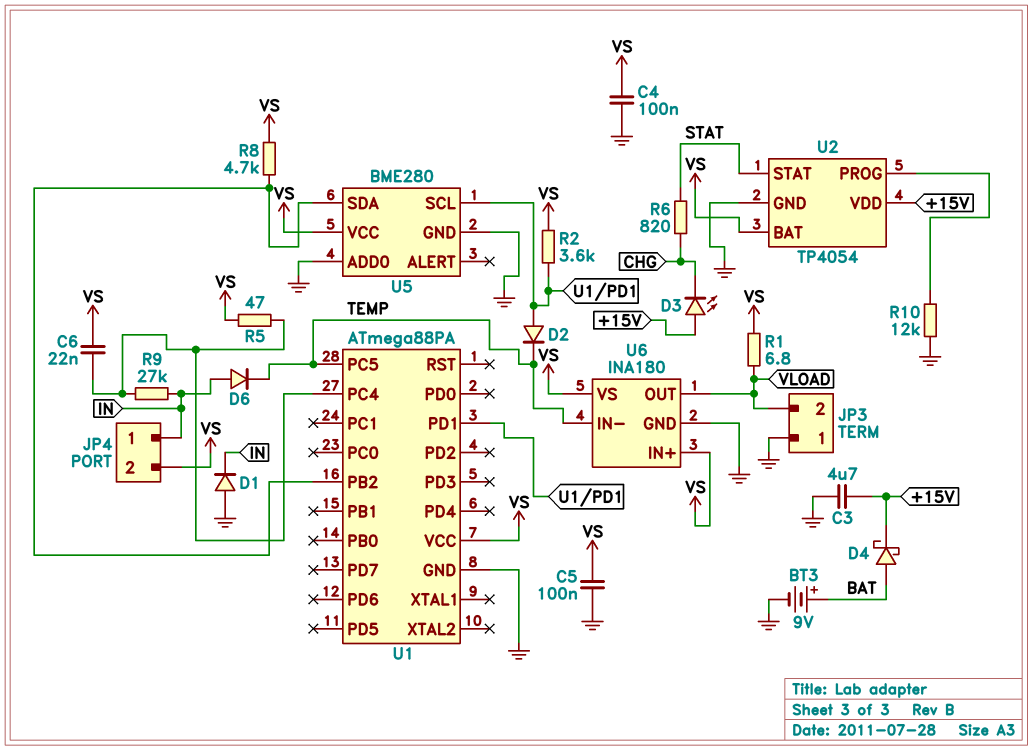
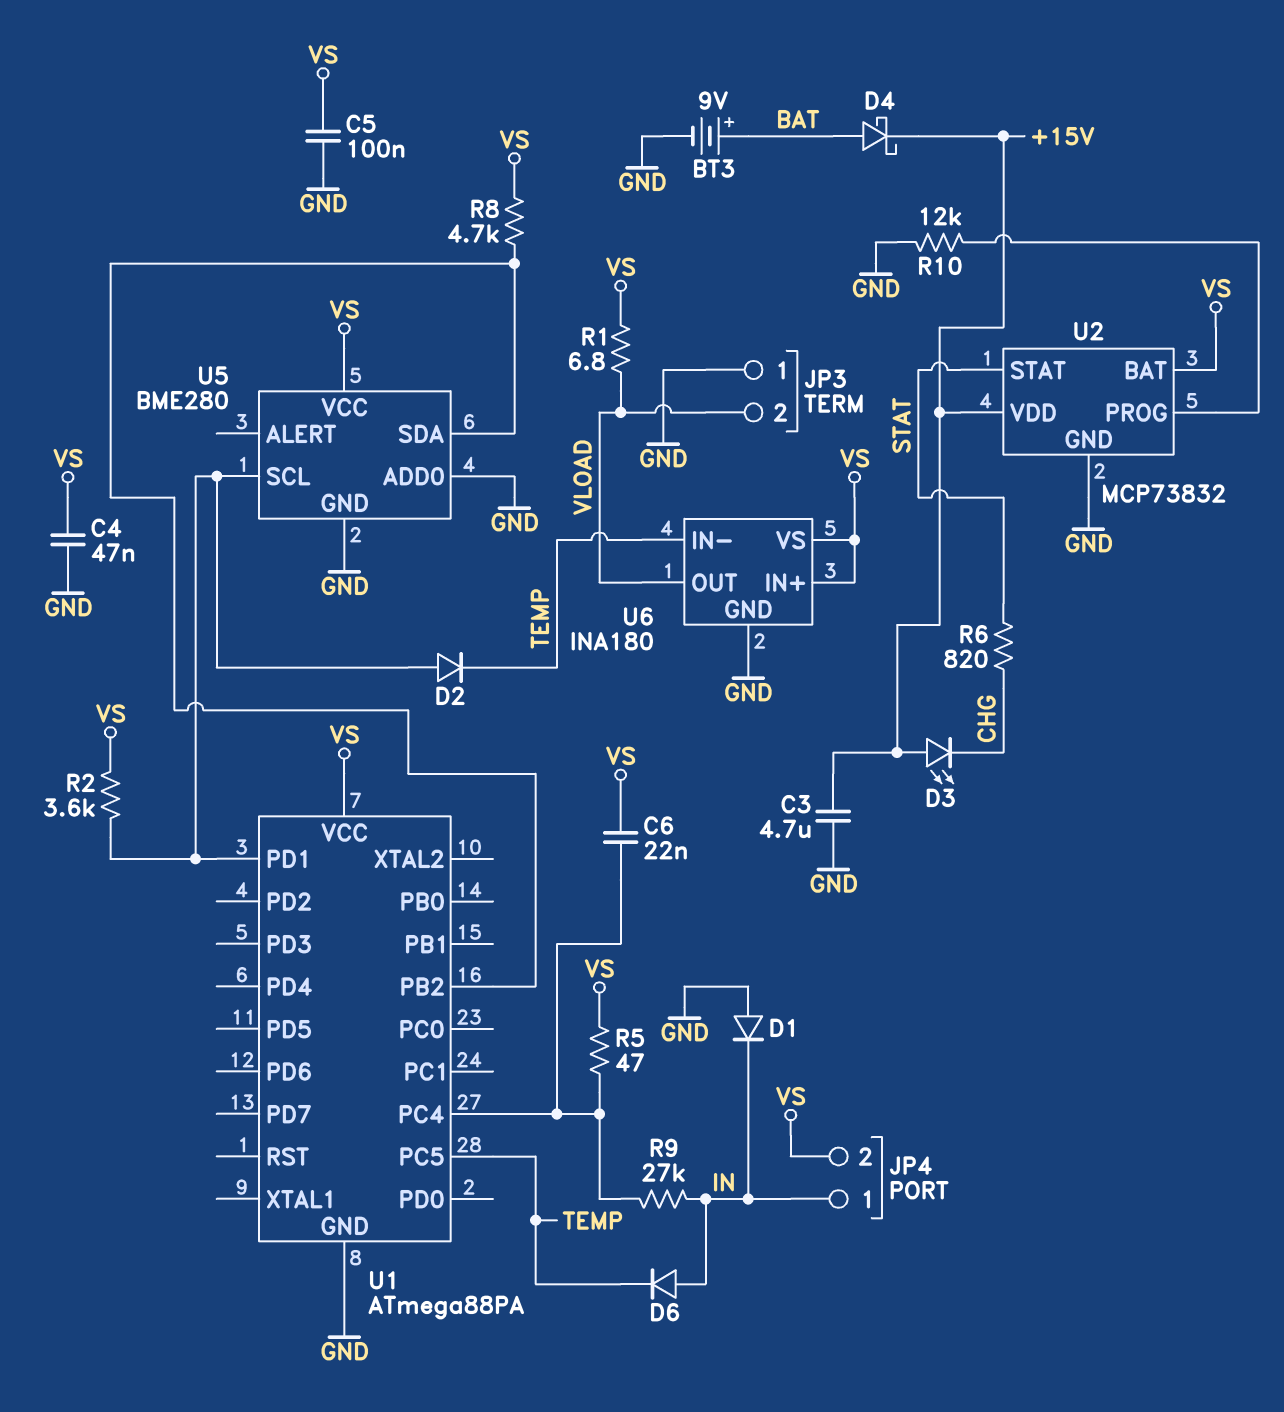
C4: 100nF (GND, VS) -> 47nF (GND, VS)
U2: TP4054 -> MCP73832

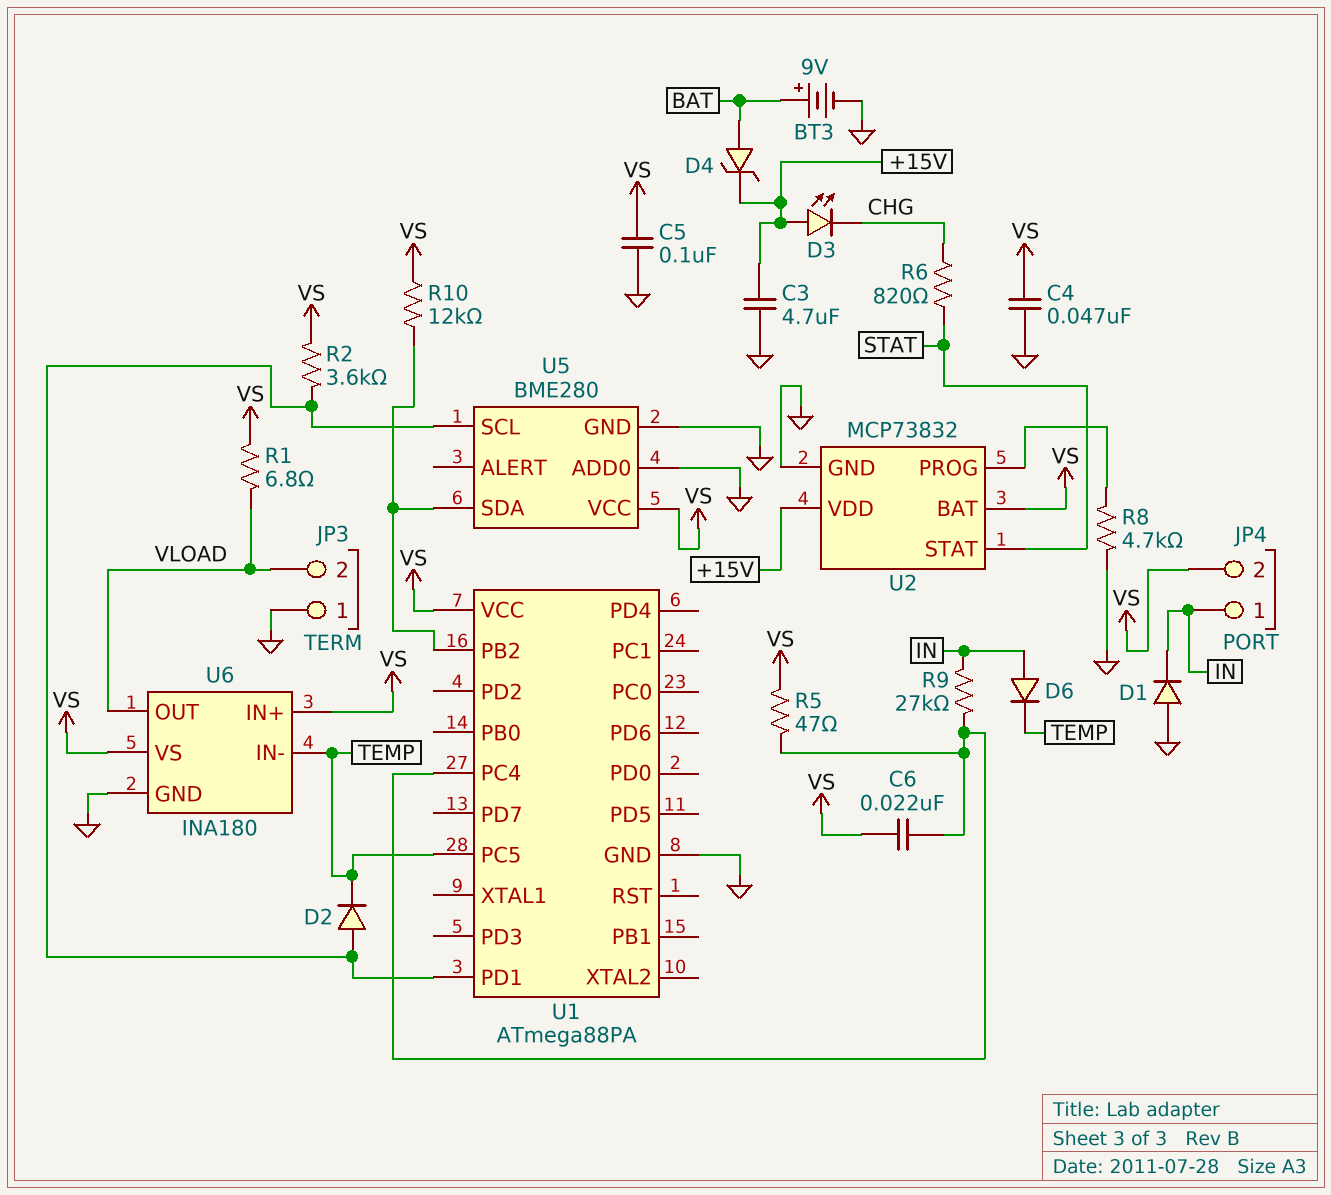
D4: schottky (A BAT, K +15V) -> zener (A BAT, K +15V)
R8: 4.7k (U1/PB2, VS) -> 4.7k (GND, U2/PROG)
R10: 12k (GND, U2/PROG) -> 12k (U1/PB2, VS)

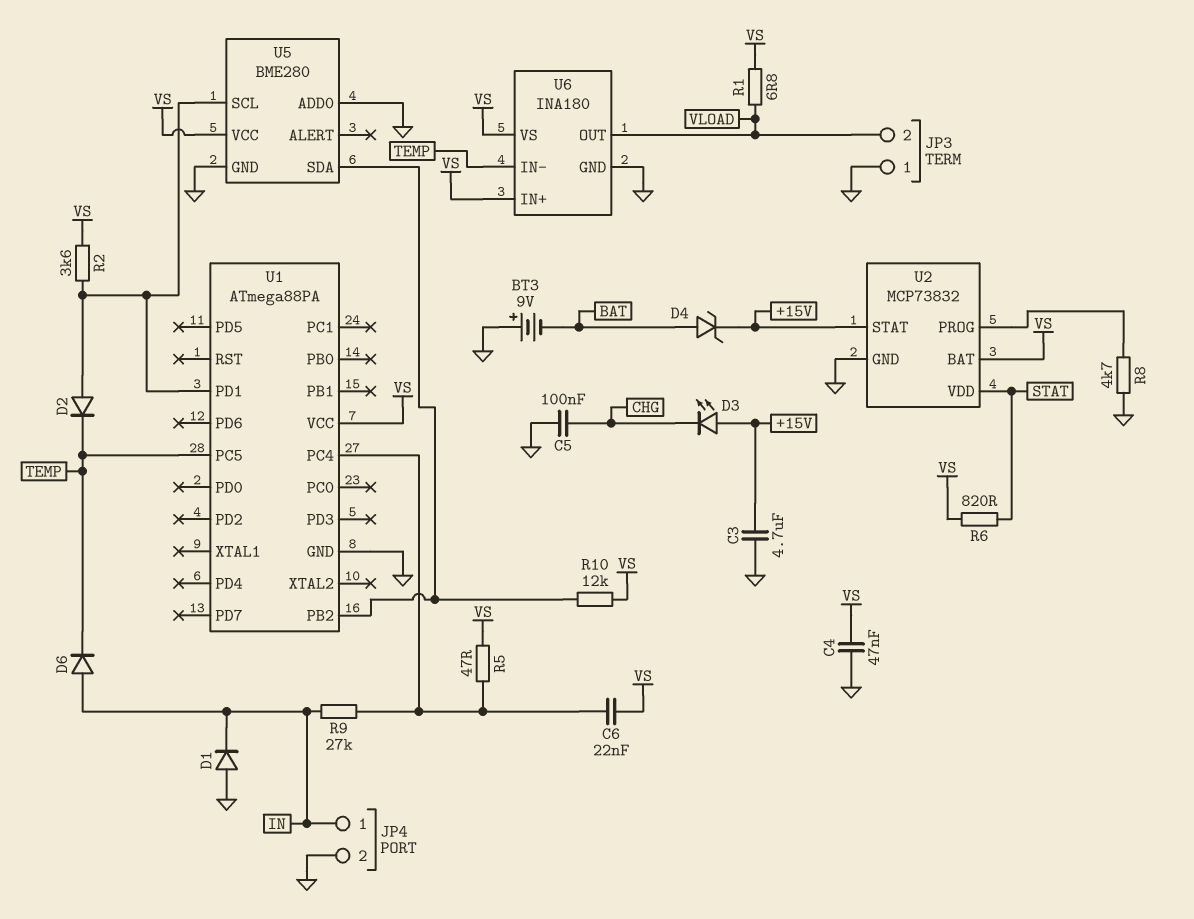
BT3: 9V (plus BAT, minus GND) -> 9V (plus GND, minus BAT)
C5: 100nF (GND, VS) -> 100nF (CHG, GND)
JP4 pin 2: VS -> GND
R6: 820 (CHG, STAT) -> 820 (STAT, VS)
U2 pin STAT: STAT -> +15V
U2 pin VDD: +15V -> STAT

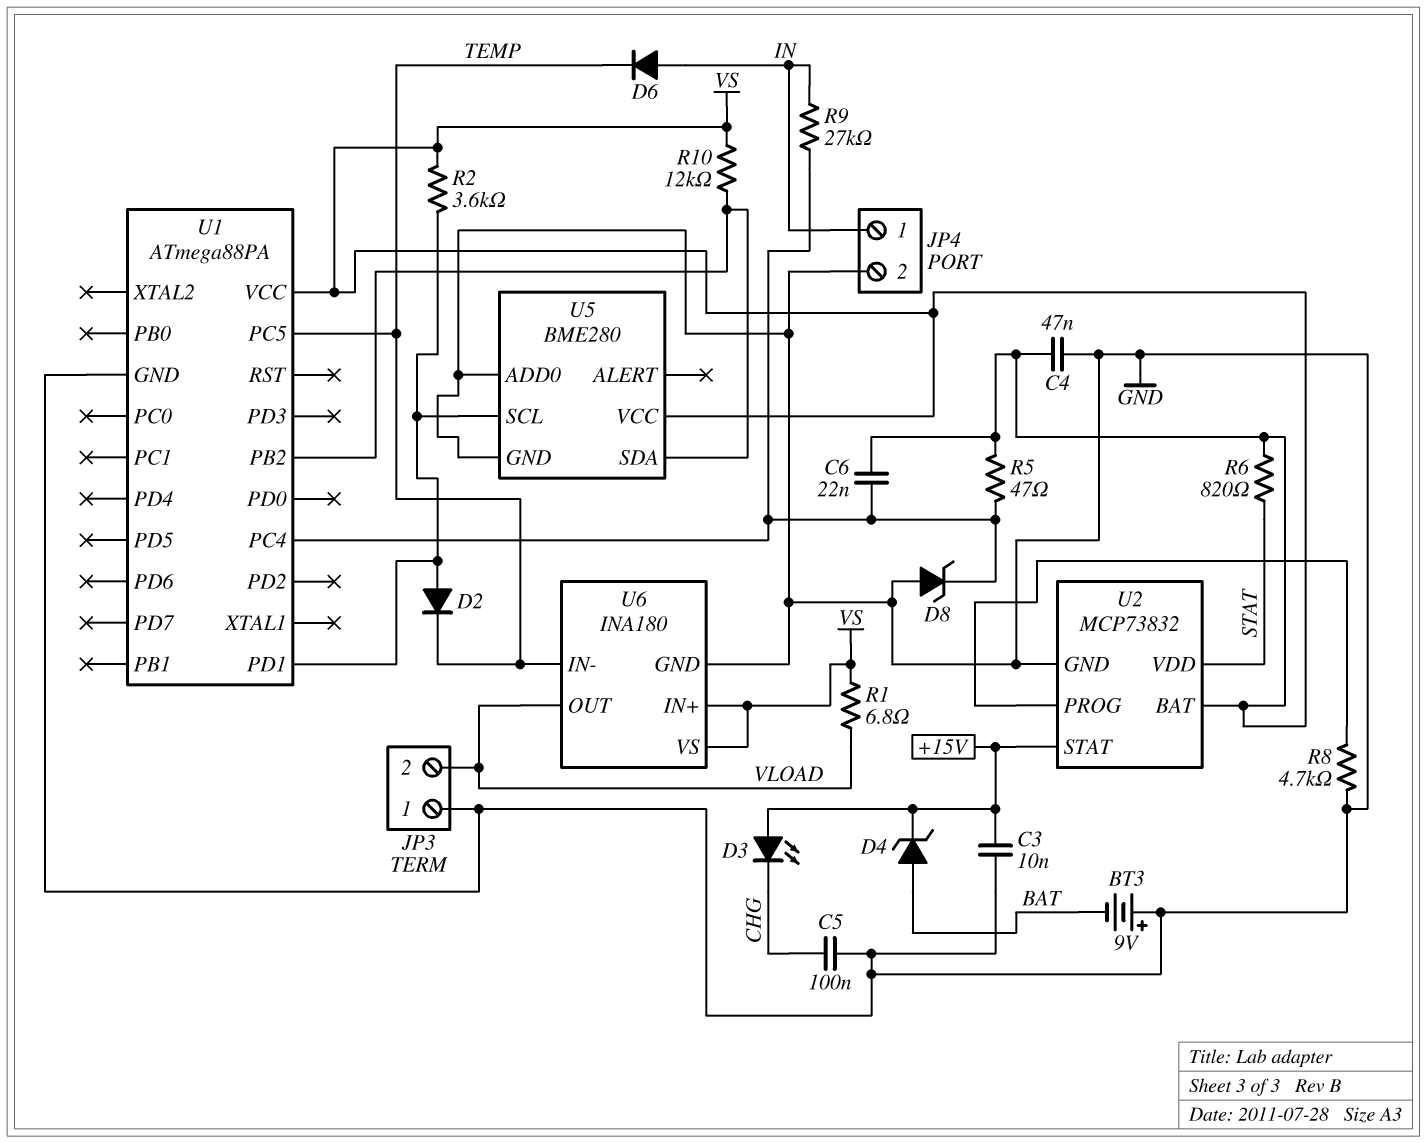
C3: 4.7uF (+15V, GND) -> 10nF (+15V, GND)
D1: diode (A GND, K IN) -> none
D8: none -> zener (A GND, K U1/PC4)

